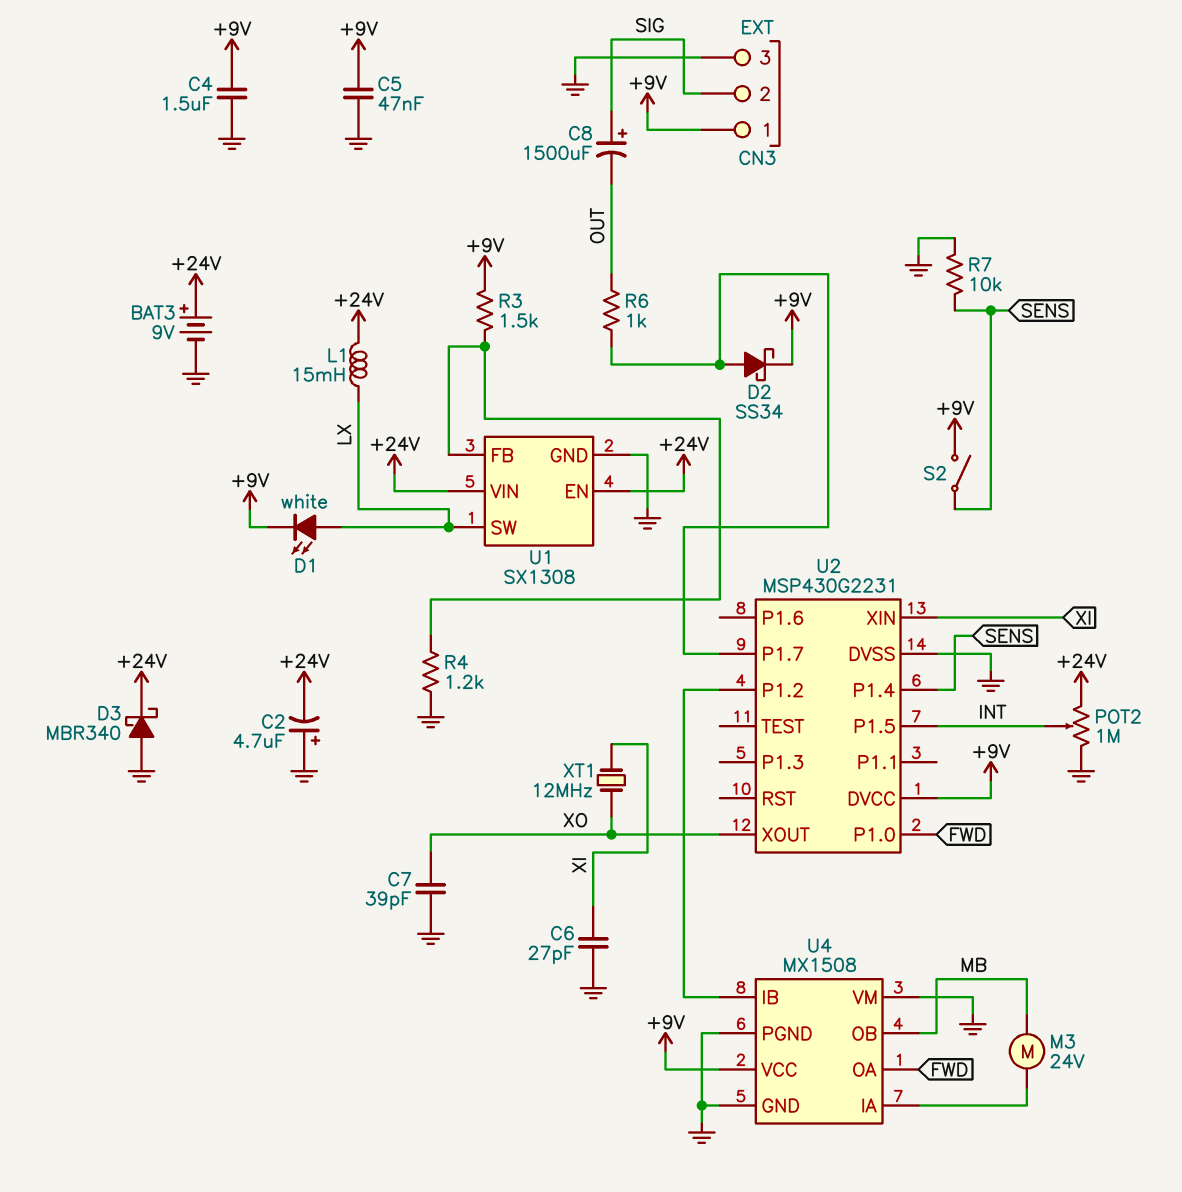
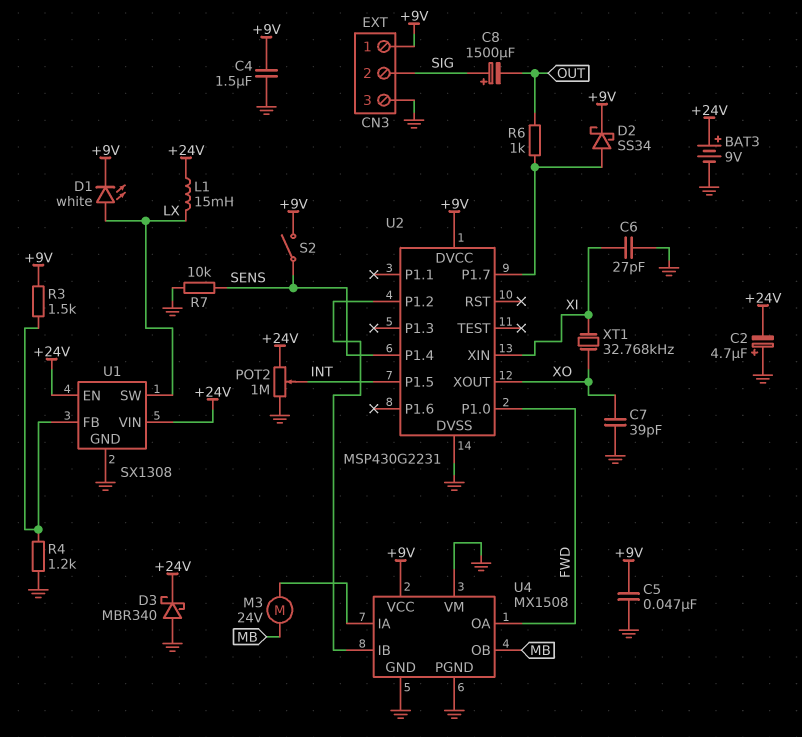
XT1: 12MHz (XI, XO) -> 32.768kHz (XI, XO)

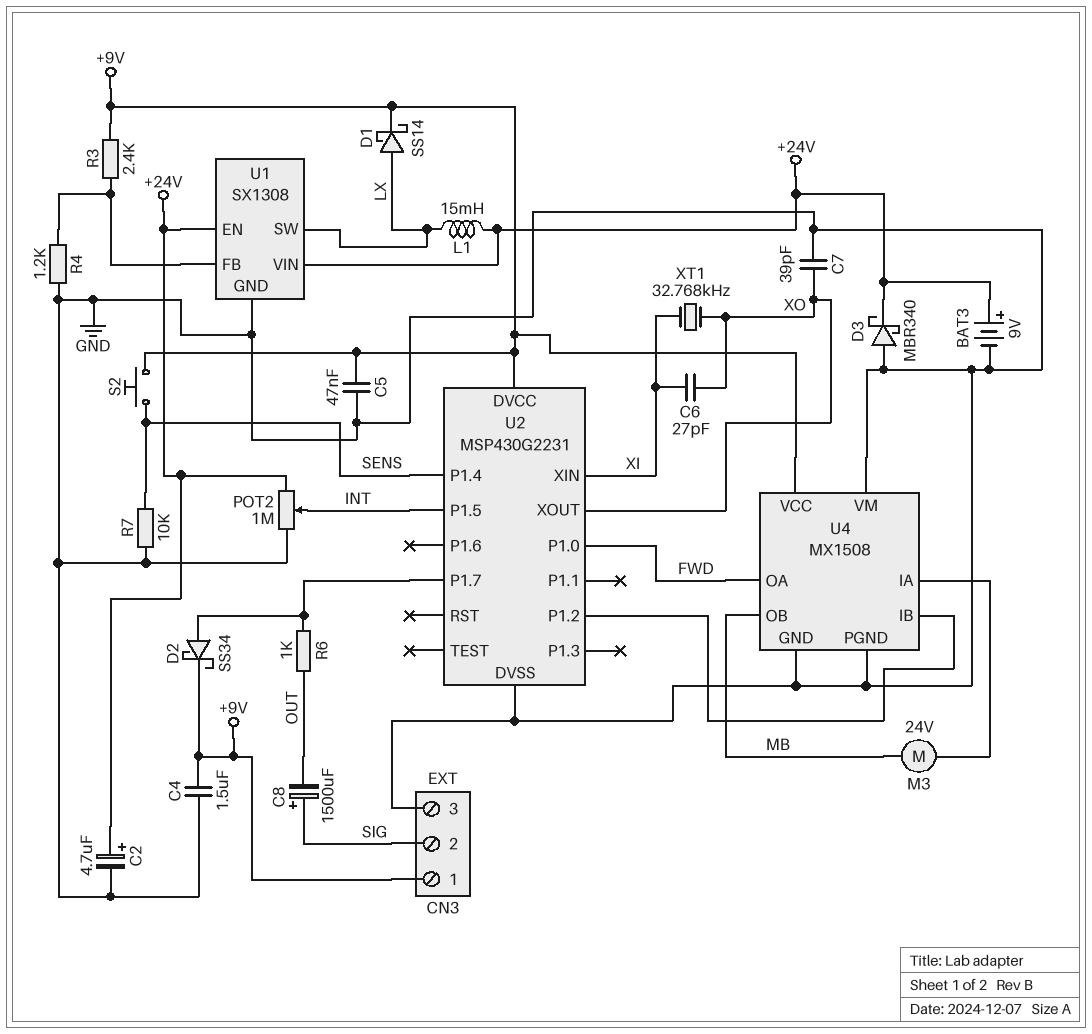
C2: 4.7uF (plus GND, minus +24V) -> 4.7uF (plus +24V, minus GND)
C6: 27pF (GND, XI) -> 27pF (XI, XO)
D1: LED white (A LX, K +9V) -> schottky SS14 (A LX, K +9V)
R3: 1.5k (+9V, U1/FB) -> 2.4k (+9V, U1/FB)
S2: switch (+9V, SENS) -> button (+9V, SENS)

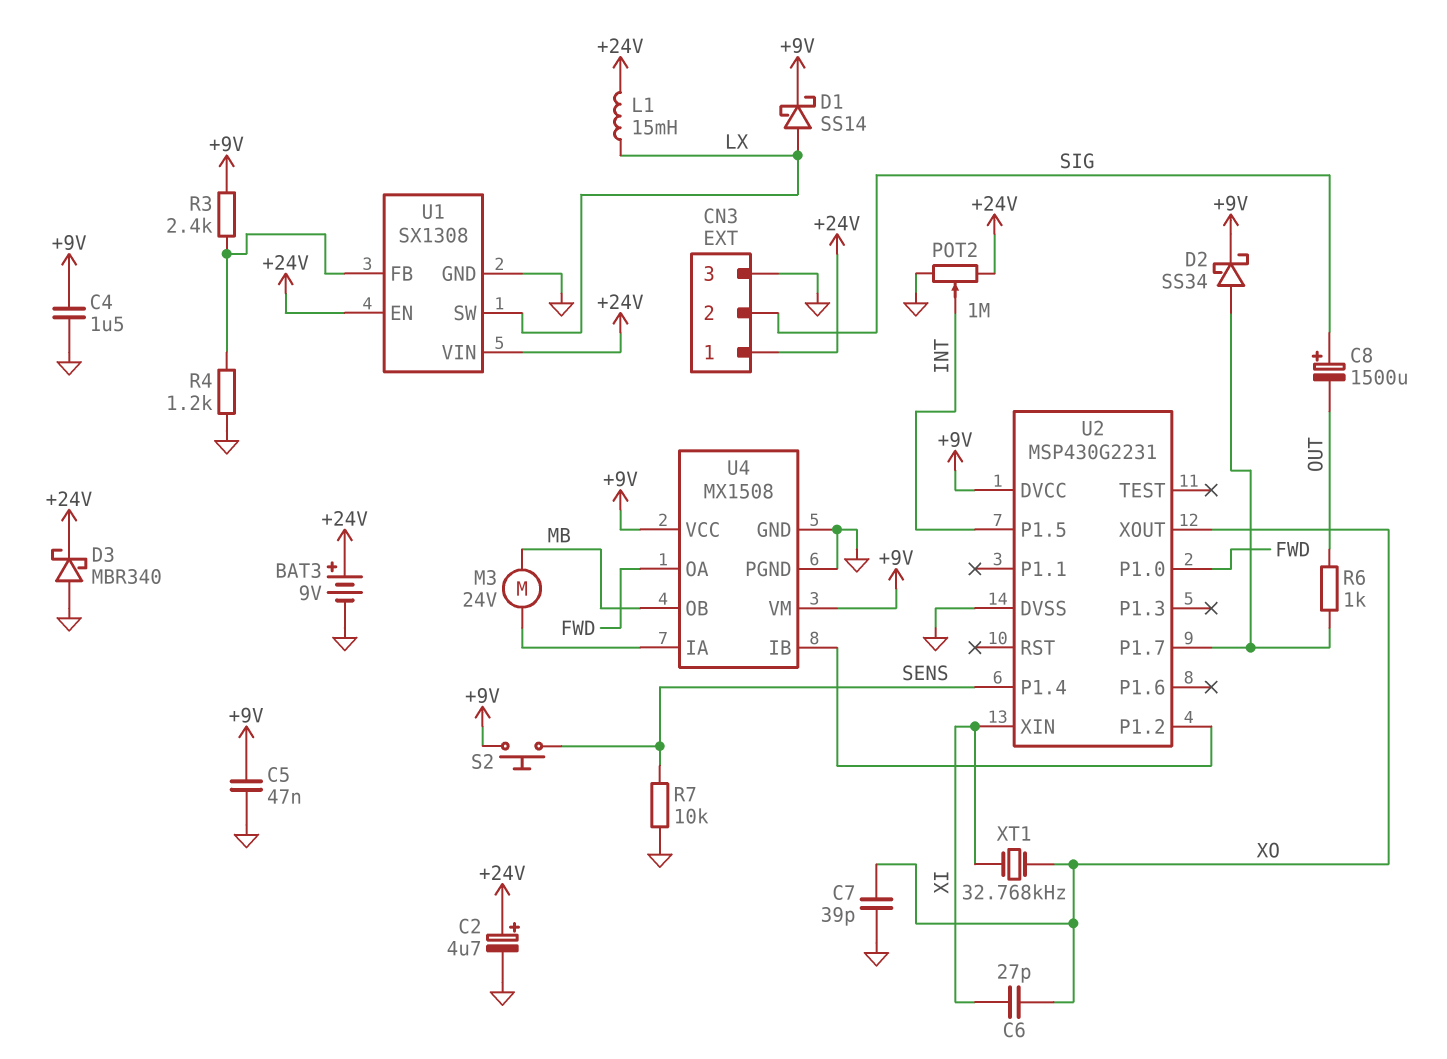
CN3 pin 1: +9V -> +24V
U4 pin VM: GND -> +9V

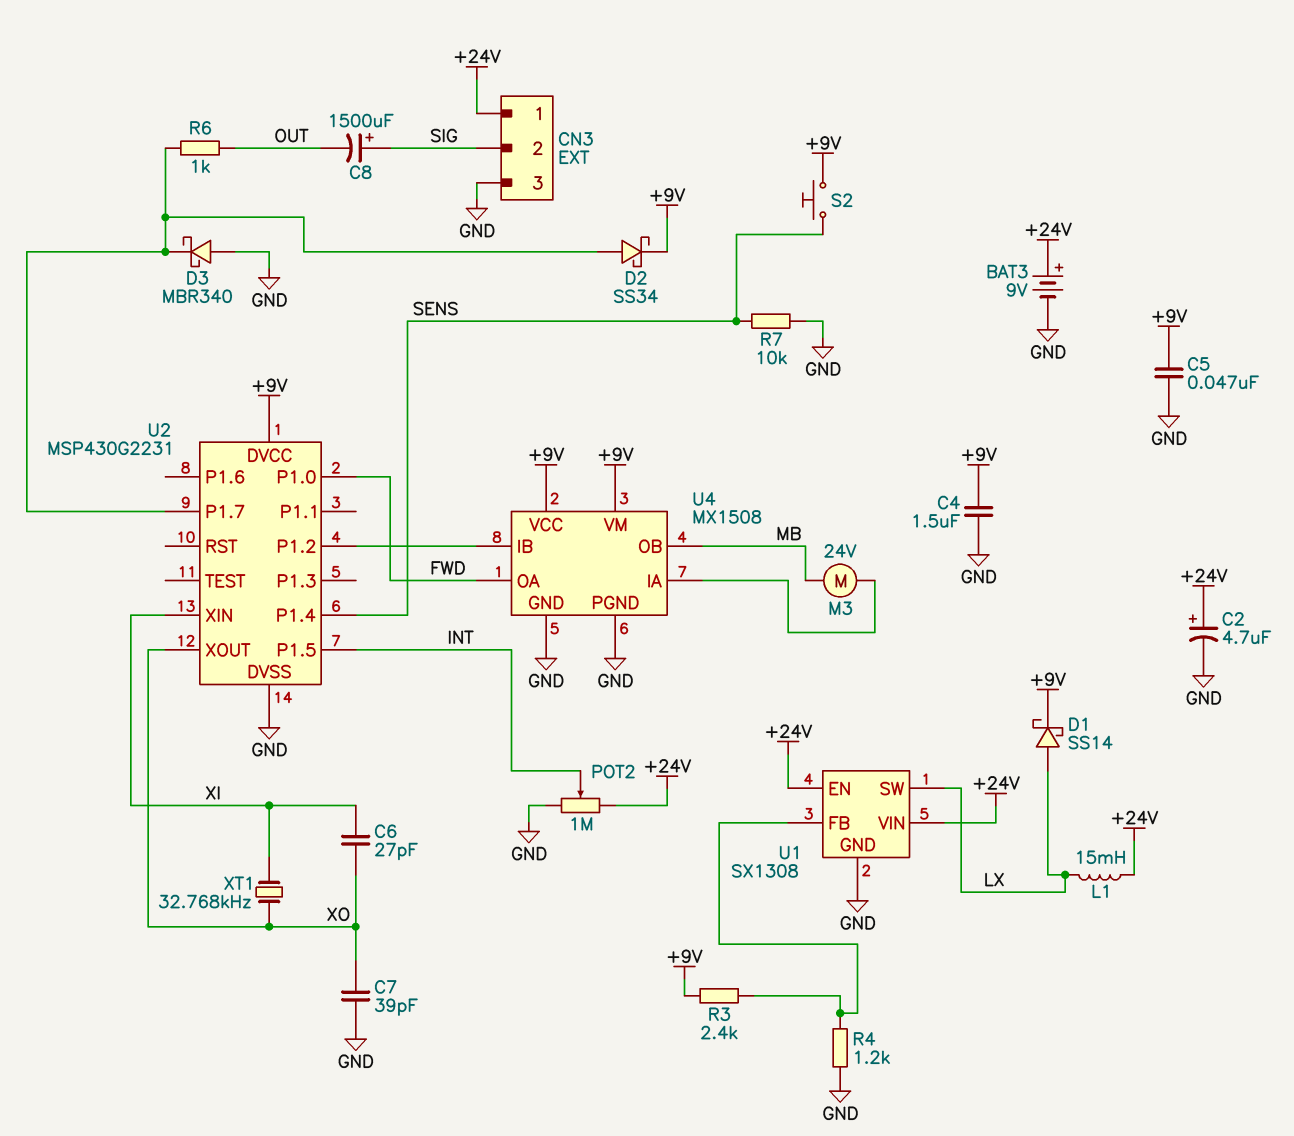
D3: schottky MBR340 (A GND, K +24V) -> schottky MBR340 (A GND, K U2/P1.7)

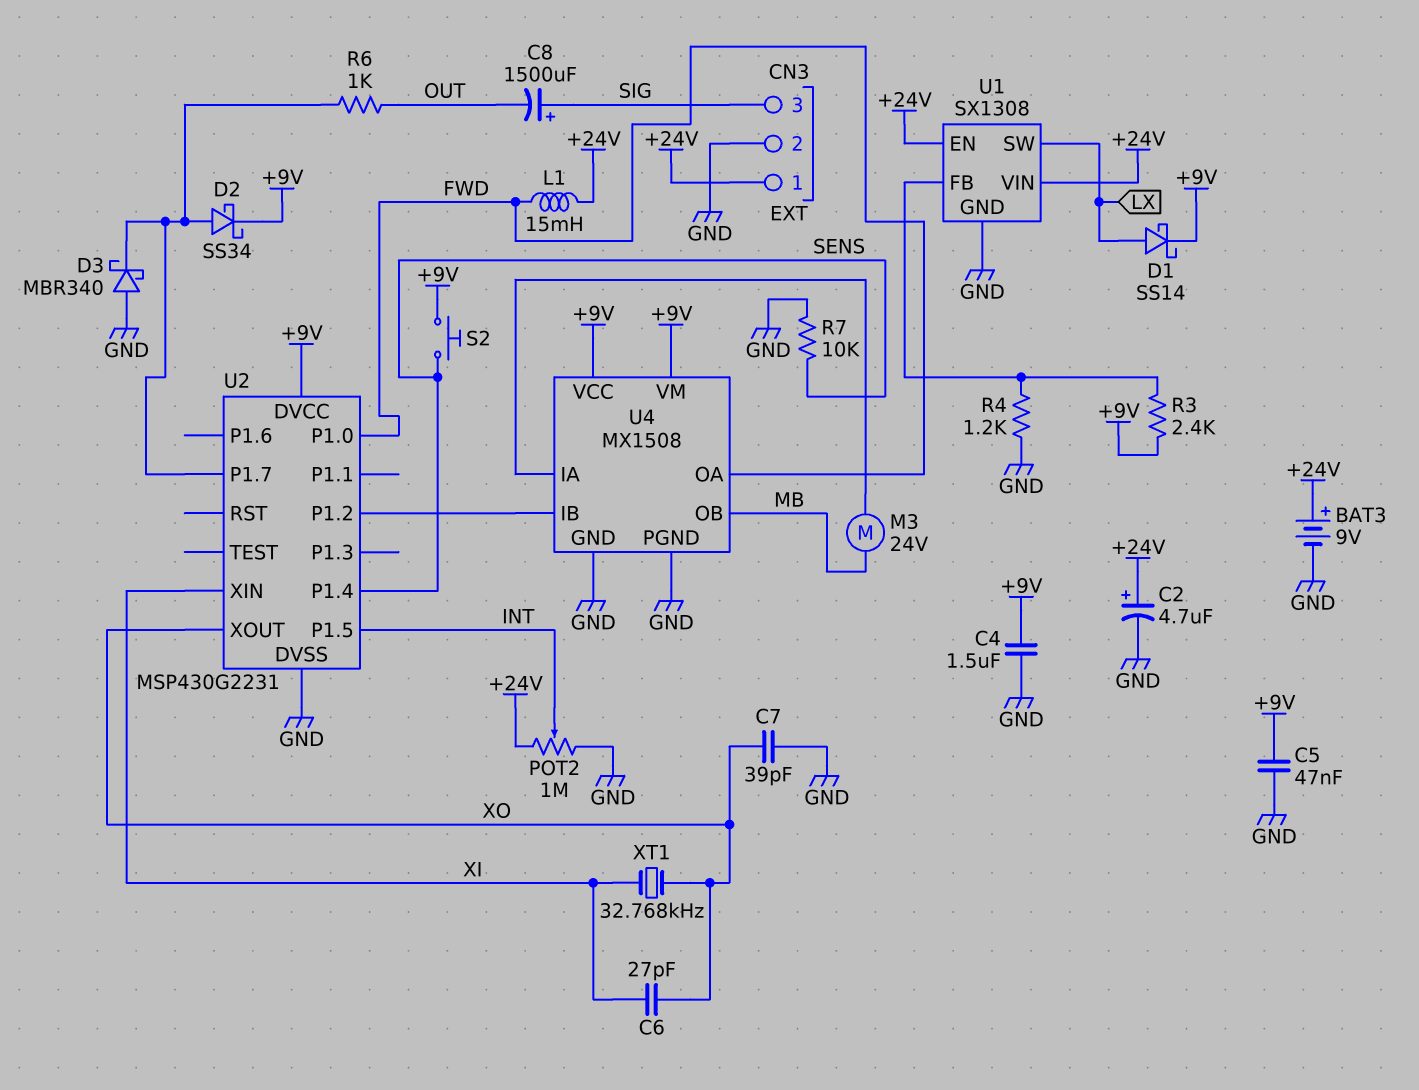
CN3 pin 2: SIG -> GND
CN3 pin 3: GND -> SIG
L1: 15mH (+24V, LX) -> 15mH (+24V, FWD)

